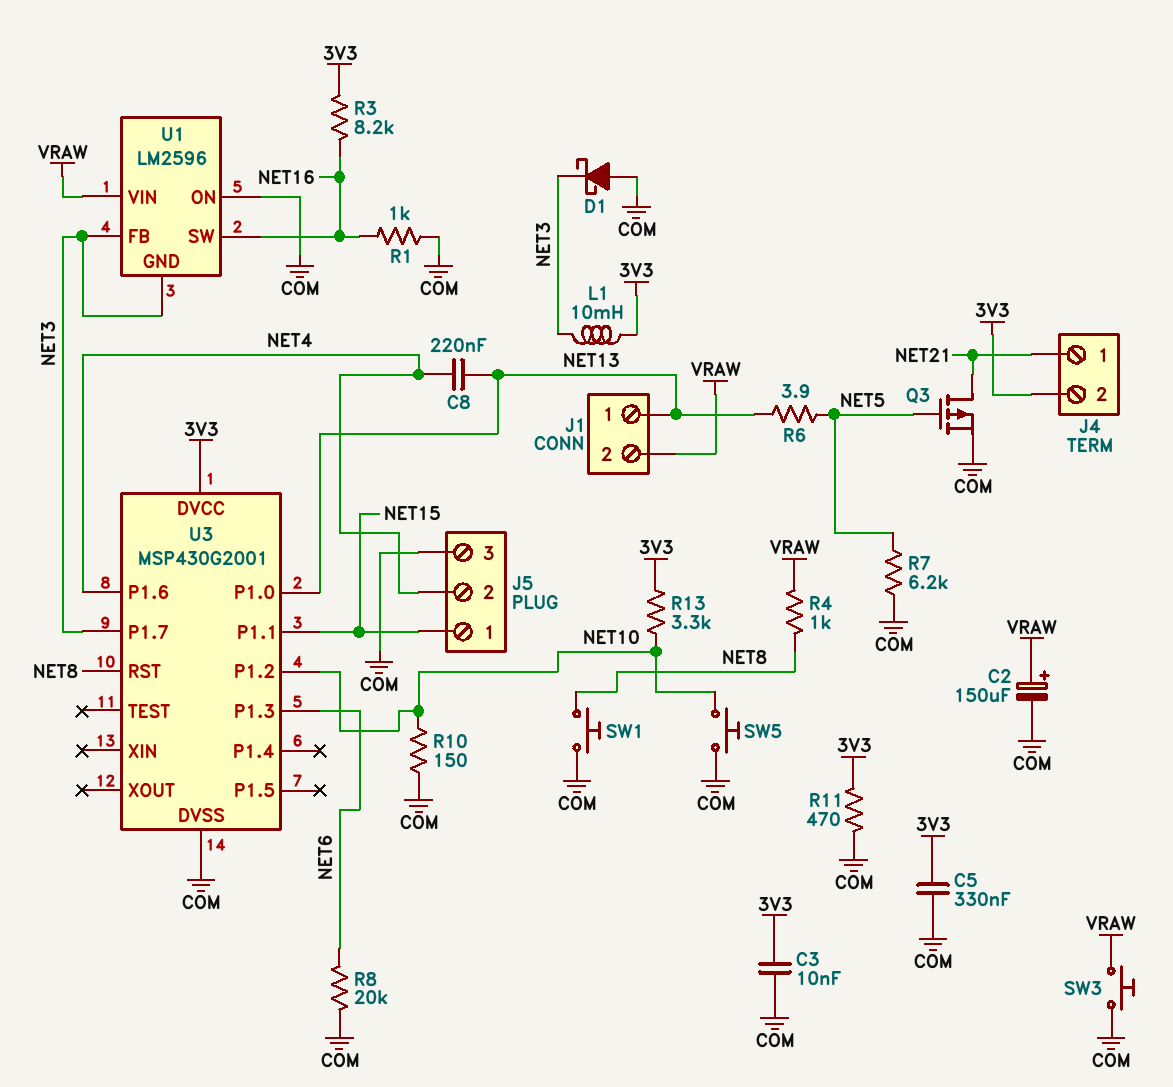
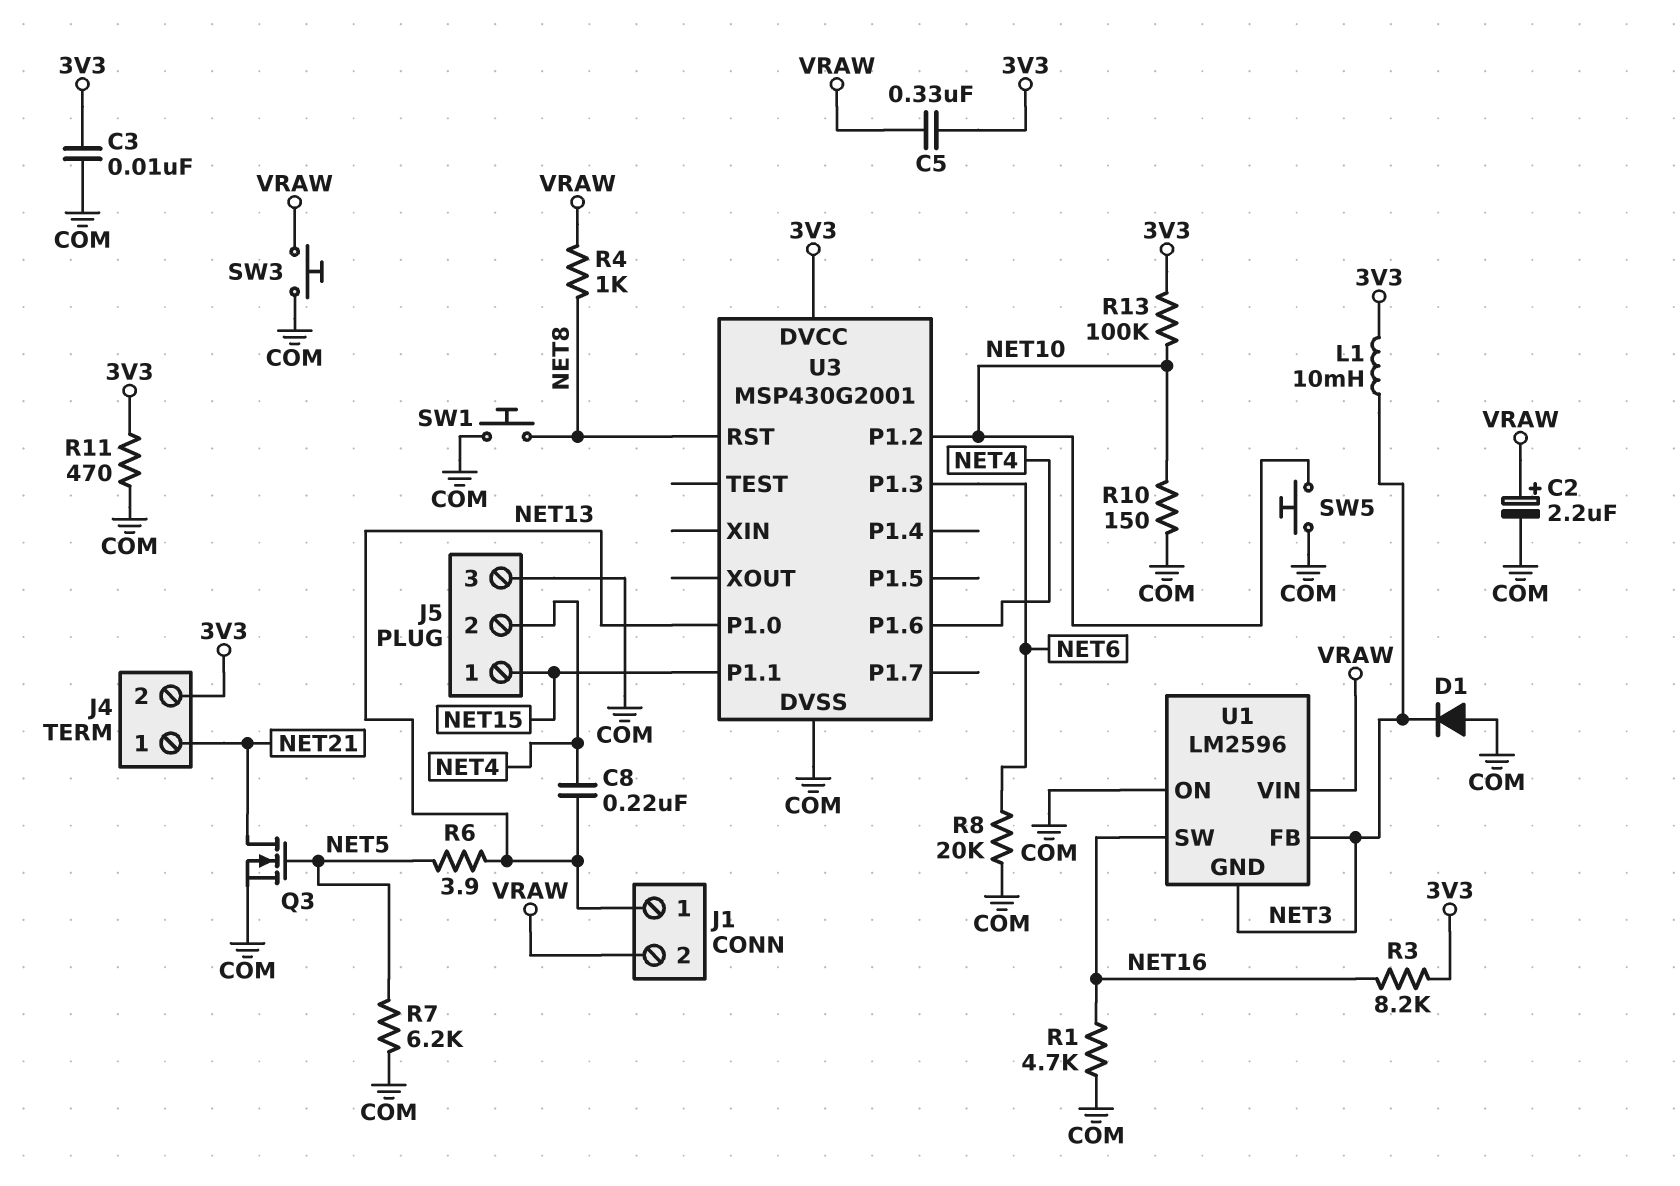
C2: 150uF (plus VRAW, minus COM) -> 2.2uF (plus VRAW, minus COM)
C5: 330nF (3V3, COM) -> 330nF (3V3, VRAW)
D1: schottky (A COM, K NET3) -> diode (A COM, K NET3)
Q3: PMOS (G NET5, D NET21, S COM) -> NMOS (G NET5, D NET21, S COM)
R1: 1k (COM, NET16) -> 4.7k (COM, NET16)
R13: 3.3k (3V3, NET10) -> 100k (3V3, NET10)
U3 pin P1.7: NET3 -> none

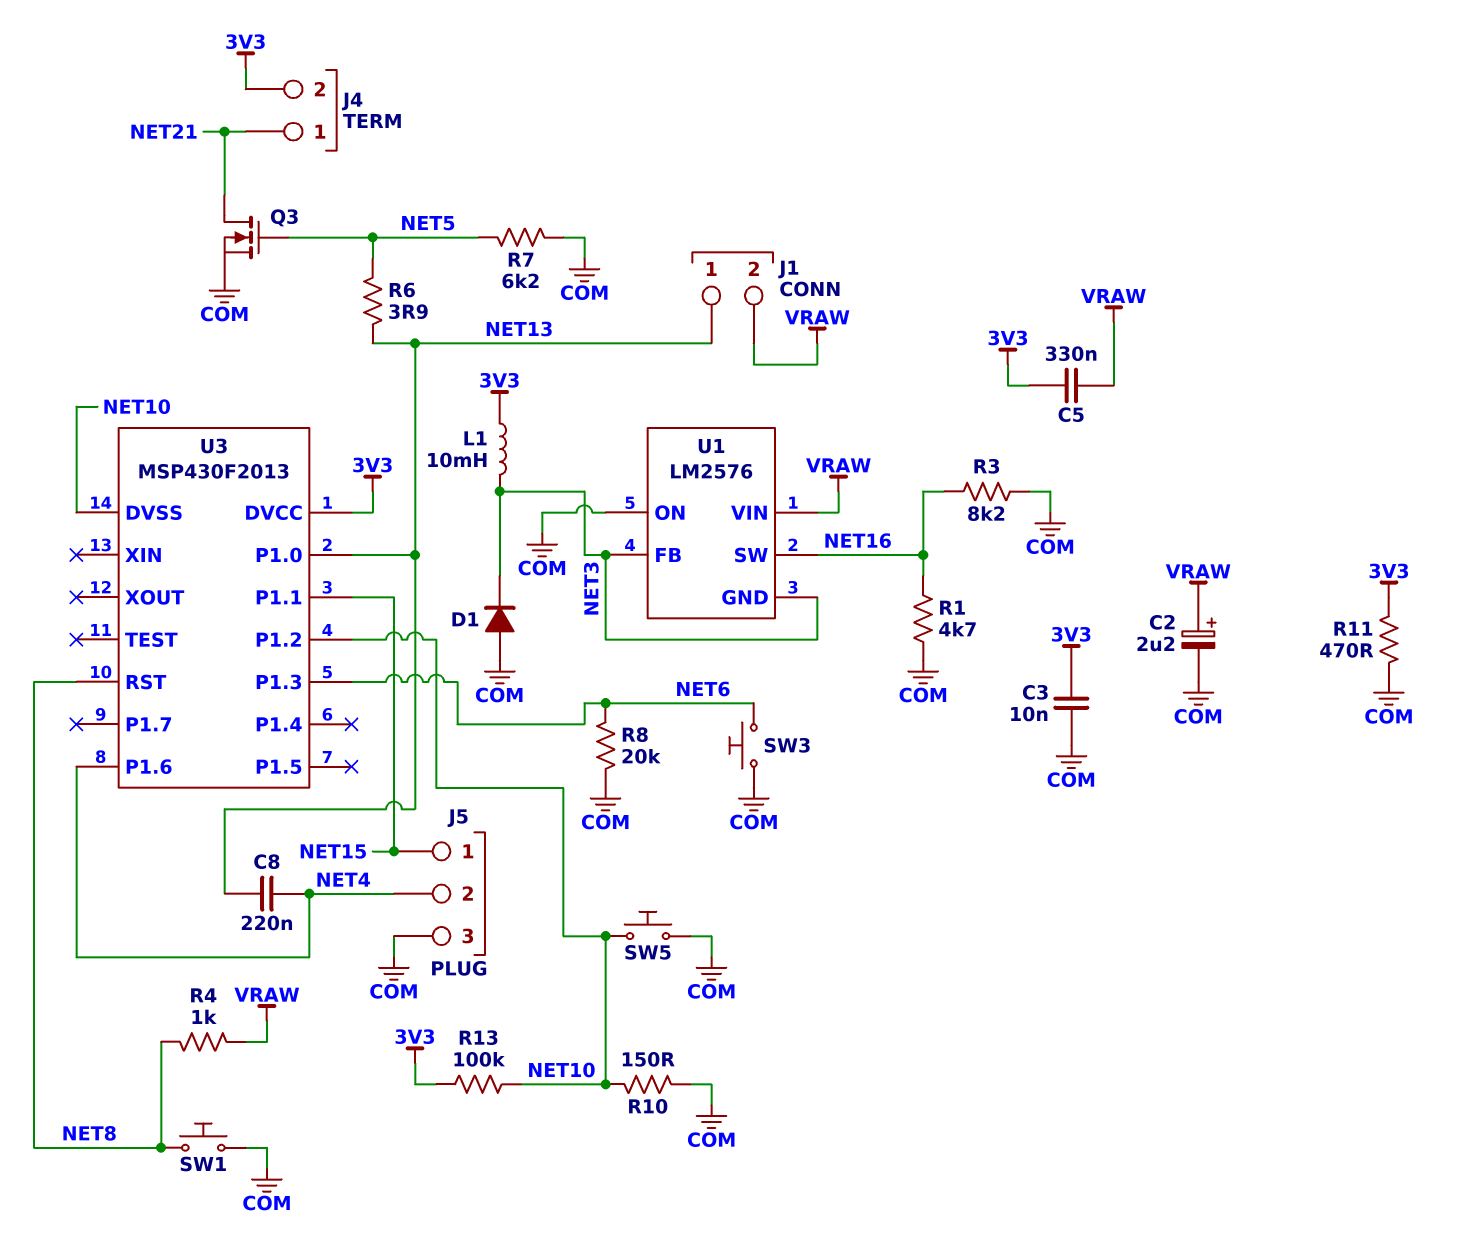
R3: 8.2k (3V3, NET16) -> 8.2k (COM, NET16)
SW3: button (COM, VRAW) -> button (COM, NET6)
U1: LM2596 -> LM2576
U3: MSP430G2001 -> MSP430F2013
U3 pin DVSS: COM -> NET10

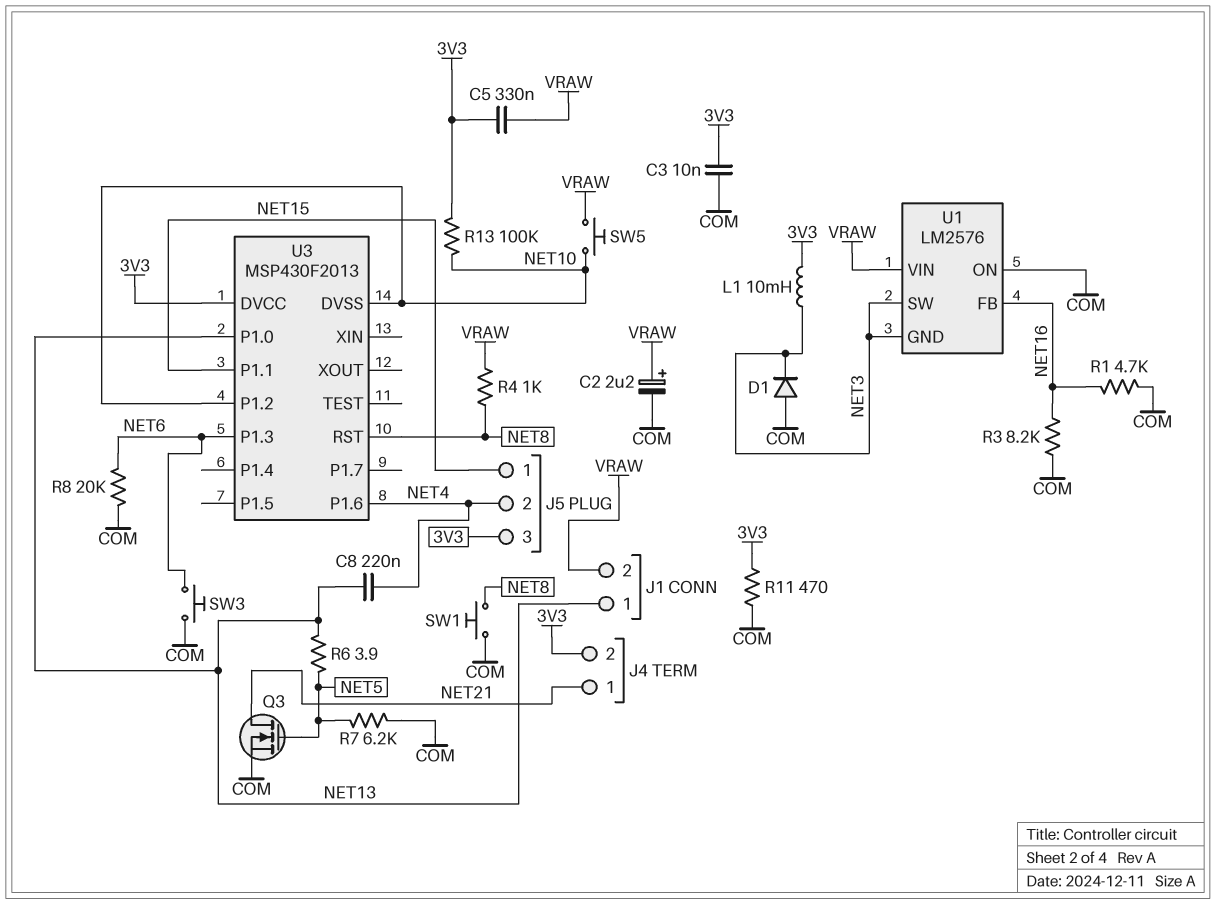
J5 pin 3: COM -> 3V3
R10: 150 (COM, NET10) -> none
SW5: button (COM, NET10) -> button (NET10, VRAW)
U1 pin FB: NET3 -> NET16
U1 pin SW: NET16 -> NET3

